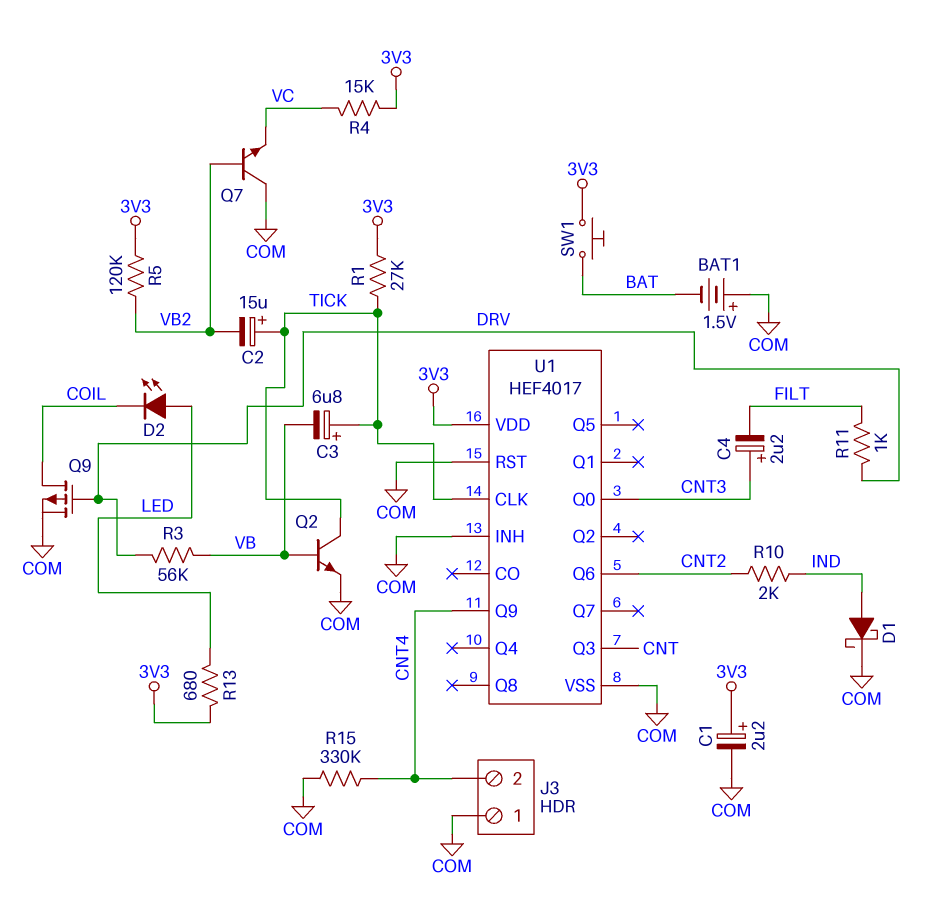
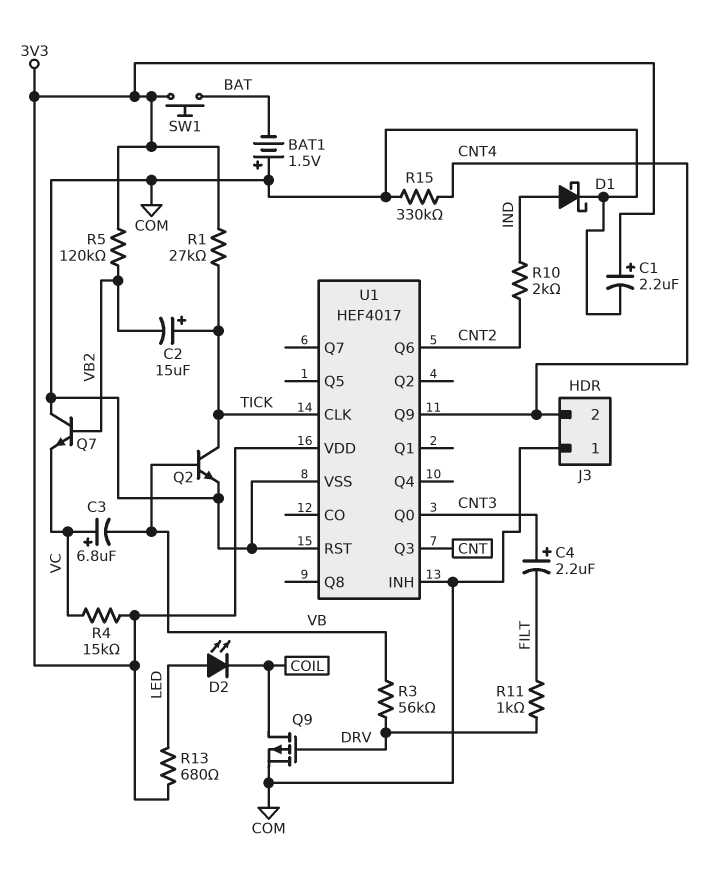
C3: 6.8uF (plus TICK, minus VB) -> 6.8uF (plus VC, minus VB)

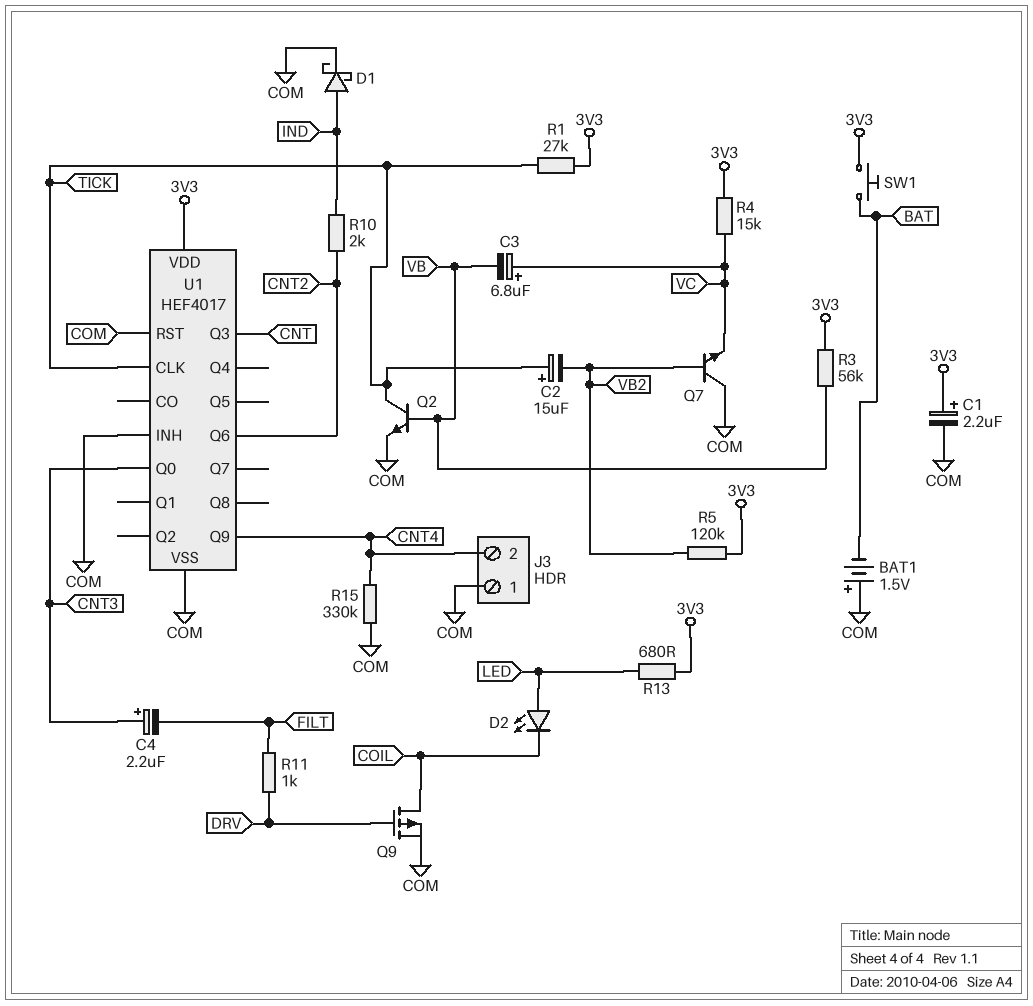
R3: 56k (DRV, VB) -> 56k (3V3, VB)

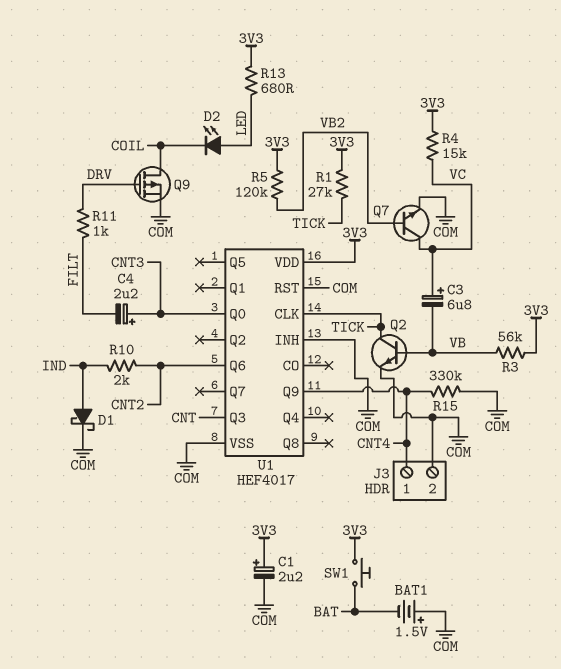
C2: 15uF (plus TICK, minus VB2) -> none
J3 pin 1: COM -> CNT4
J3 pin 2: CNT4 -> COM
Q7: NPN (B VB2, C COM, E VC) -> NPN (B VB2, C VC, E COM)

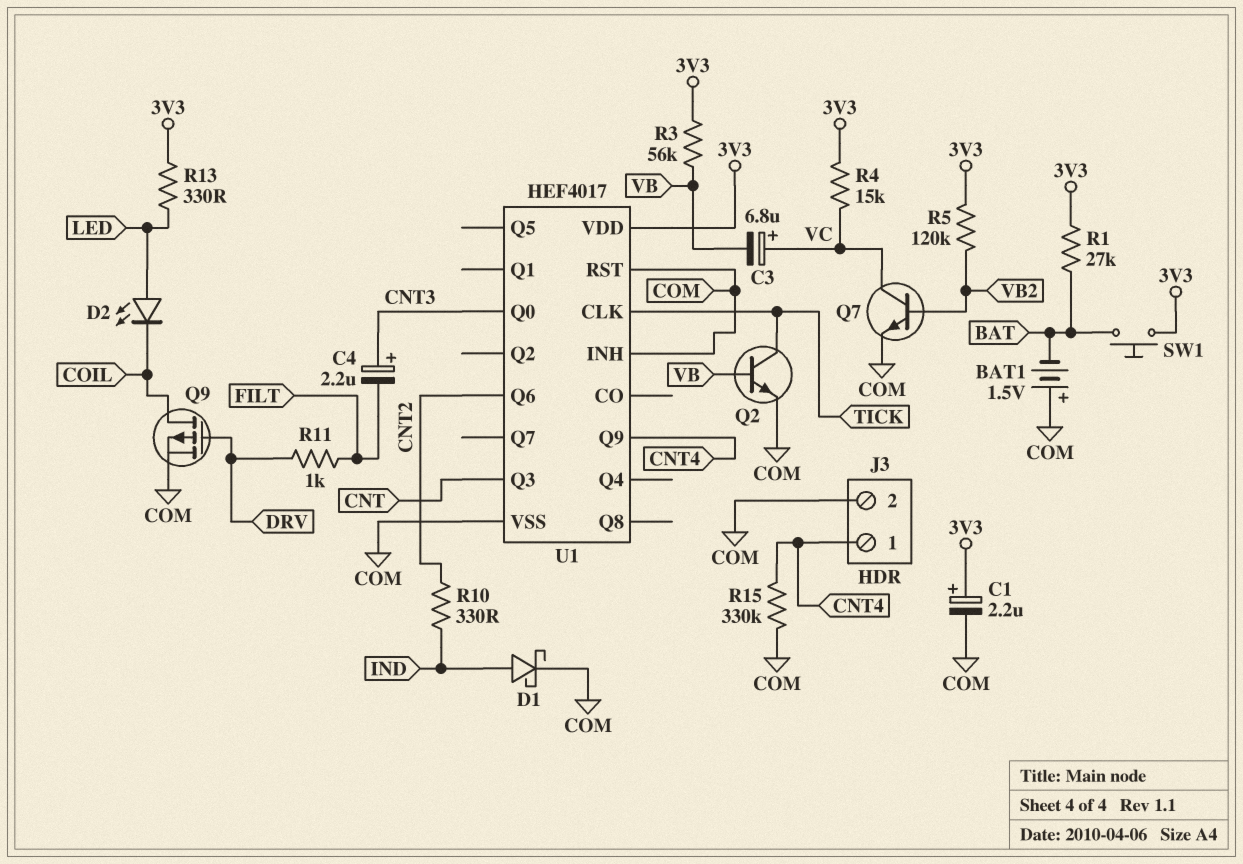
R1: 27k (3V3, TICK) -> 27k (3V3, BAT)
R10: 2k (CNT2, IND) -> 330 (CNT2, IND)
R13: 680 (3V3, LED) -> 330 (3V3, LED)

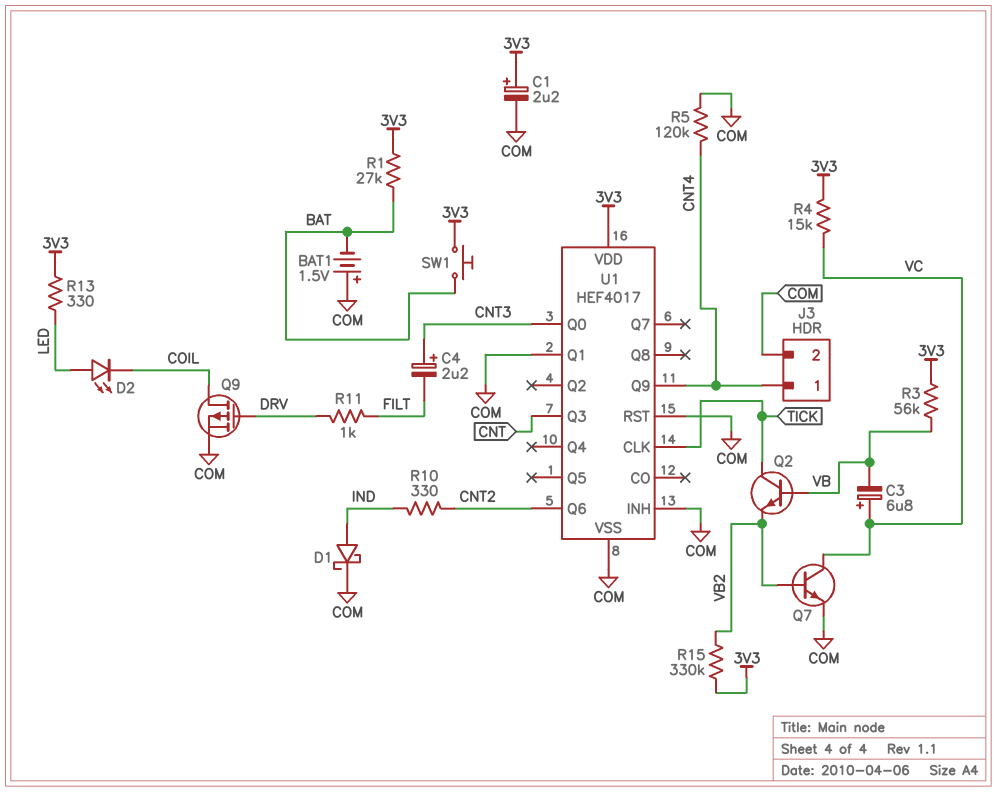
Q2: NPN (B VB, C TICK, E COM) -> NPN (B VB, C TICK, E VB2)
R5: 120k (3V3, VB2) -> 120k (CNT4, COM)
R15: 330k (CNT4, COM) -> 330k (3V3, VB2)
U1 pin Q1: none -> COM

